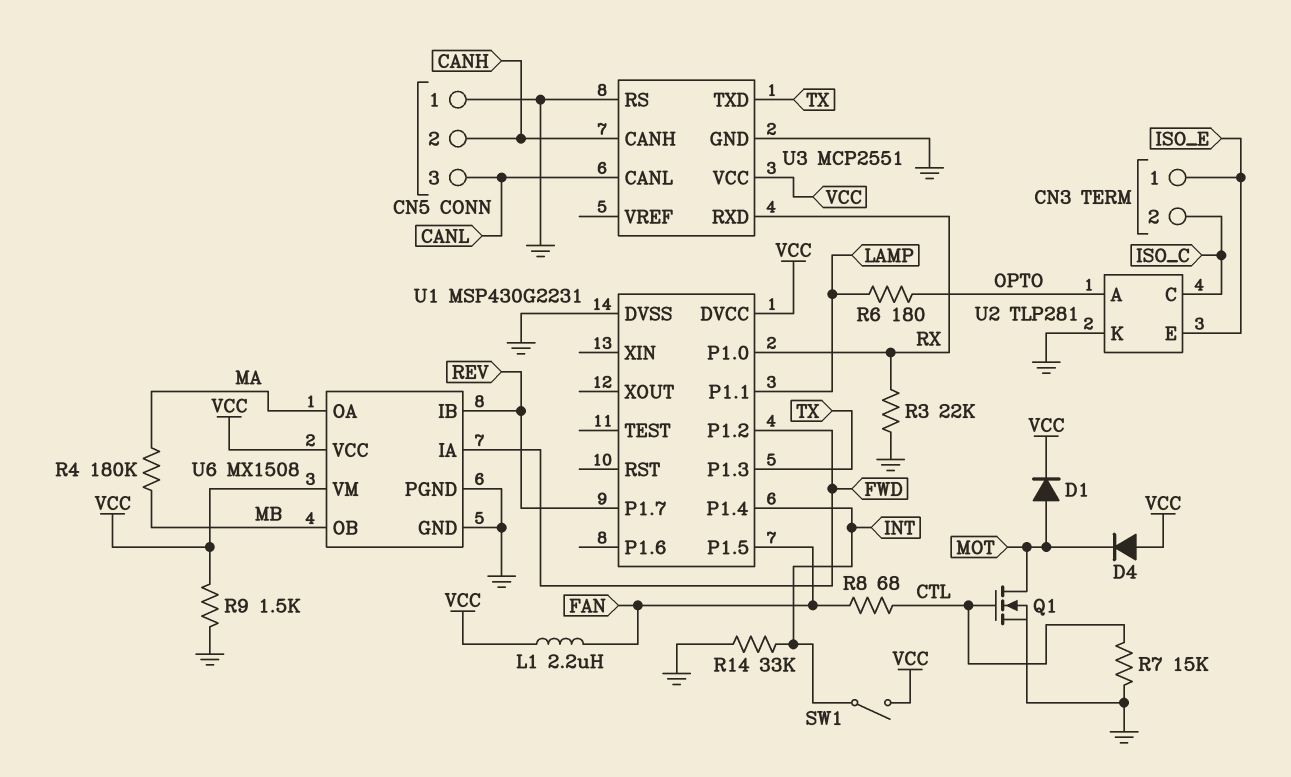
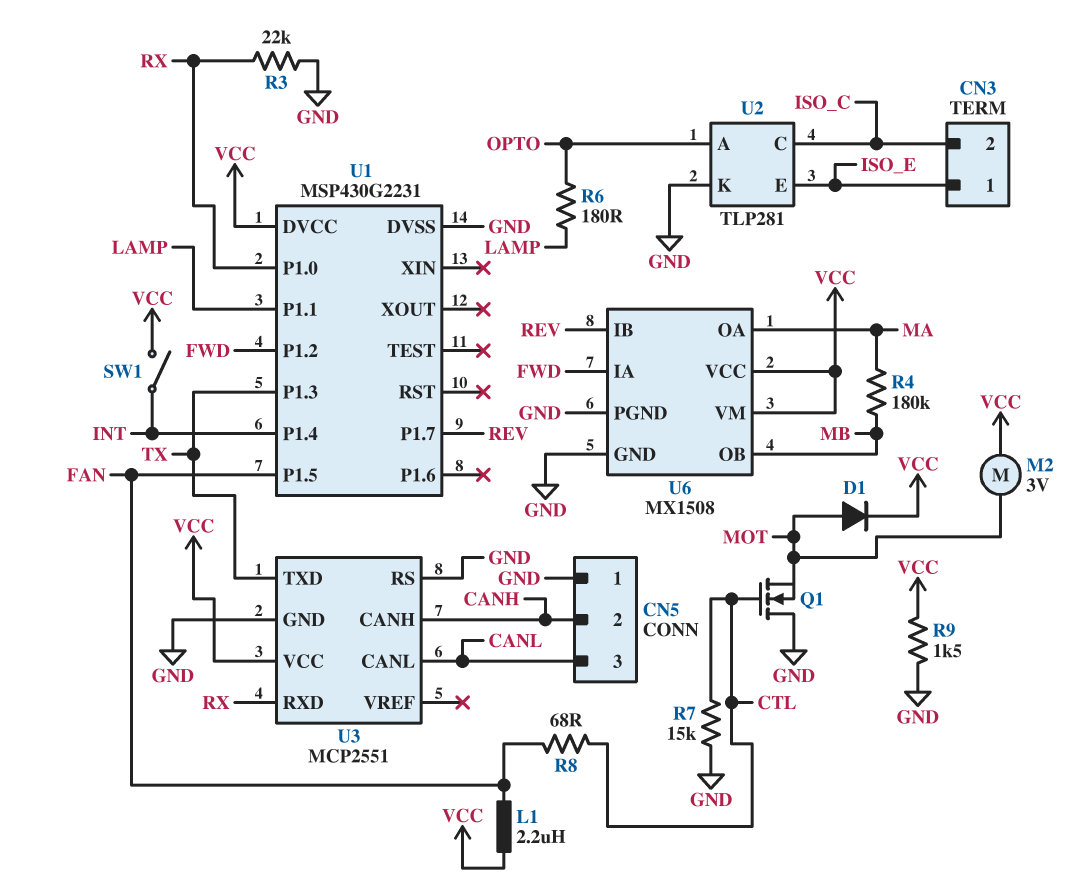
D4: diode (A VCC, K MOT) -> none
M2: none -> motor 3V (MOT, VCC)
Q1: NMOS (G CTL, D MOT, S GND) -> NMOS (G CTL, D GND, S MOT)
R14: 33k (GND, INT) -> none

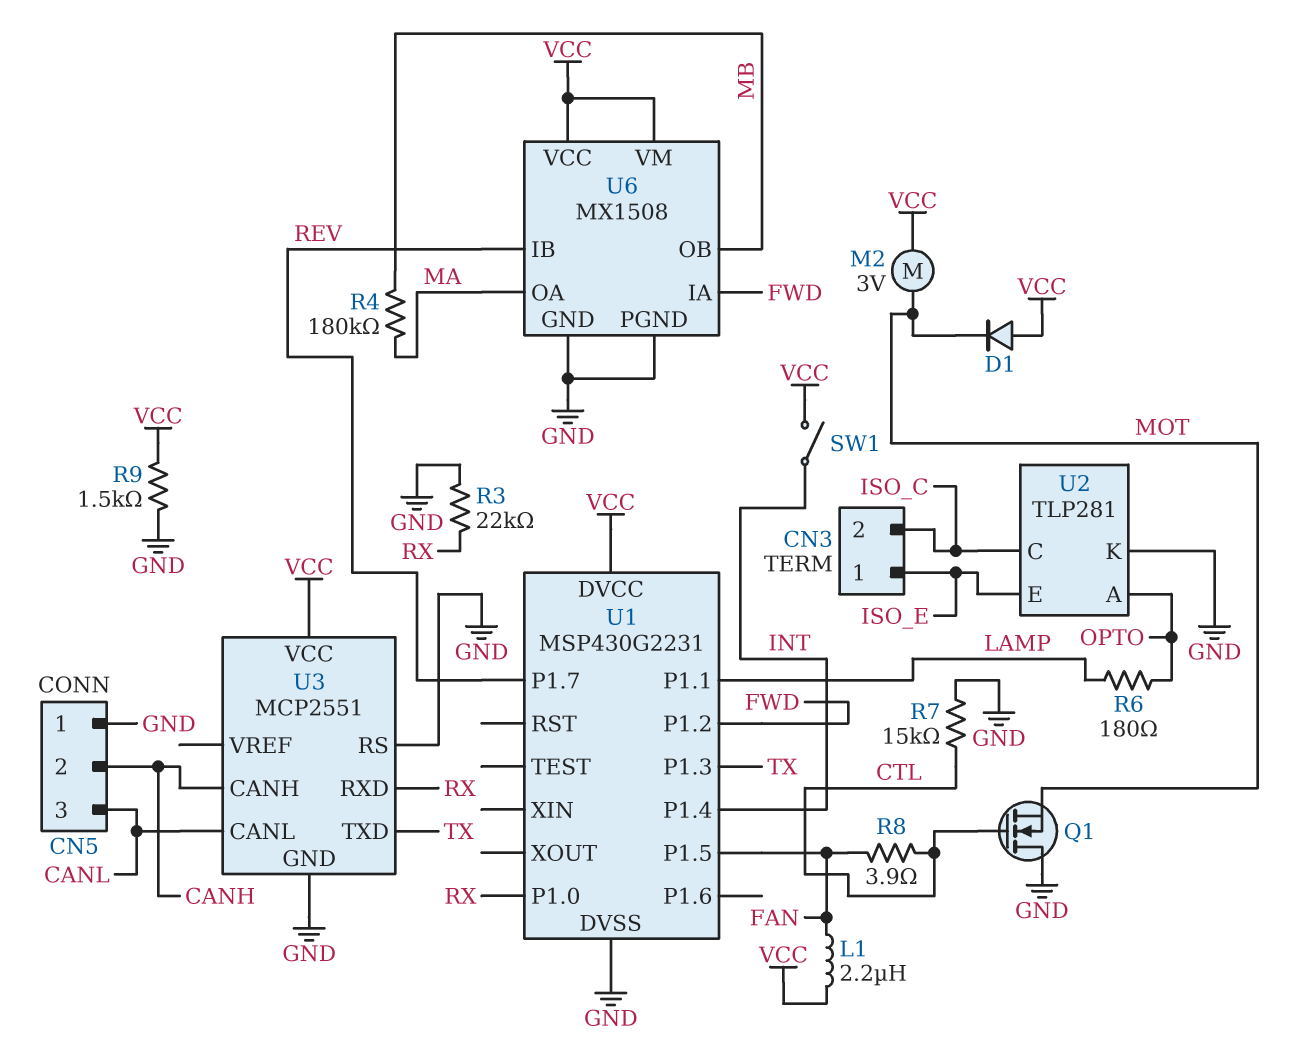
D1: diode (A MOT, K VCC) -> diode (A VCC, K MOT)
R8: 68 (CTL, FAN) -> 3.9 (CTL, FAN)

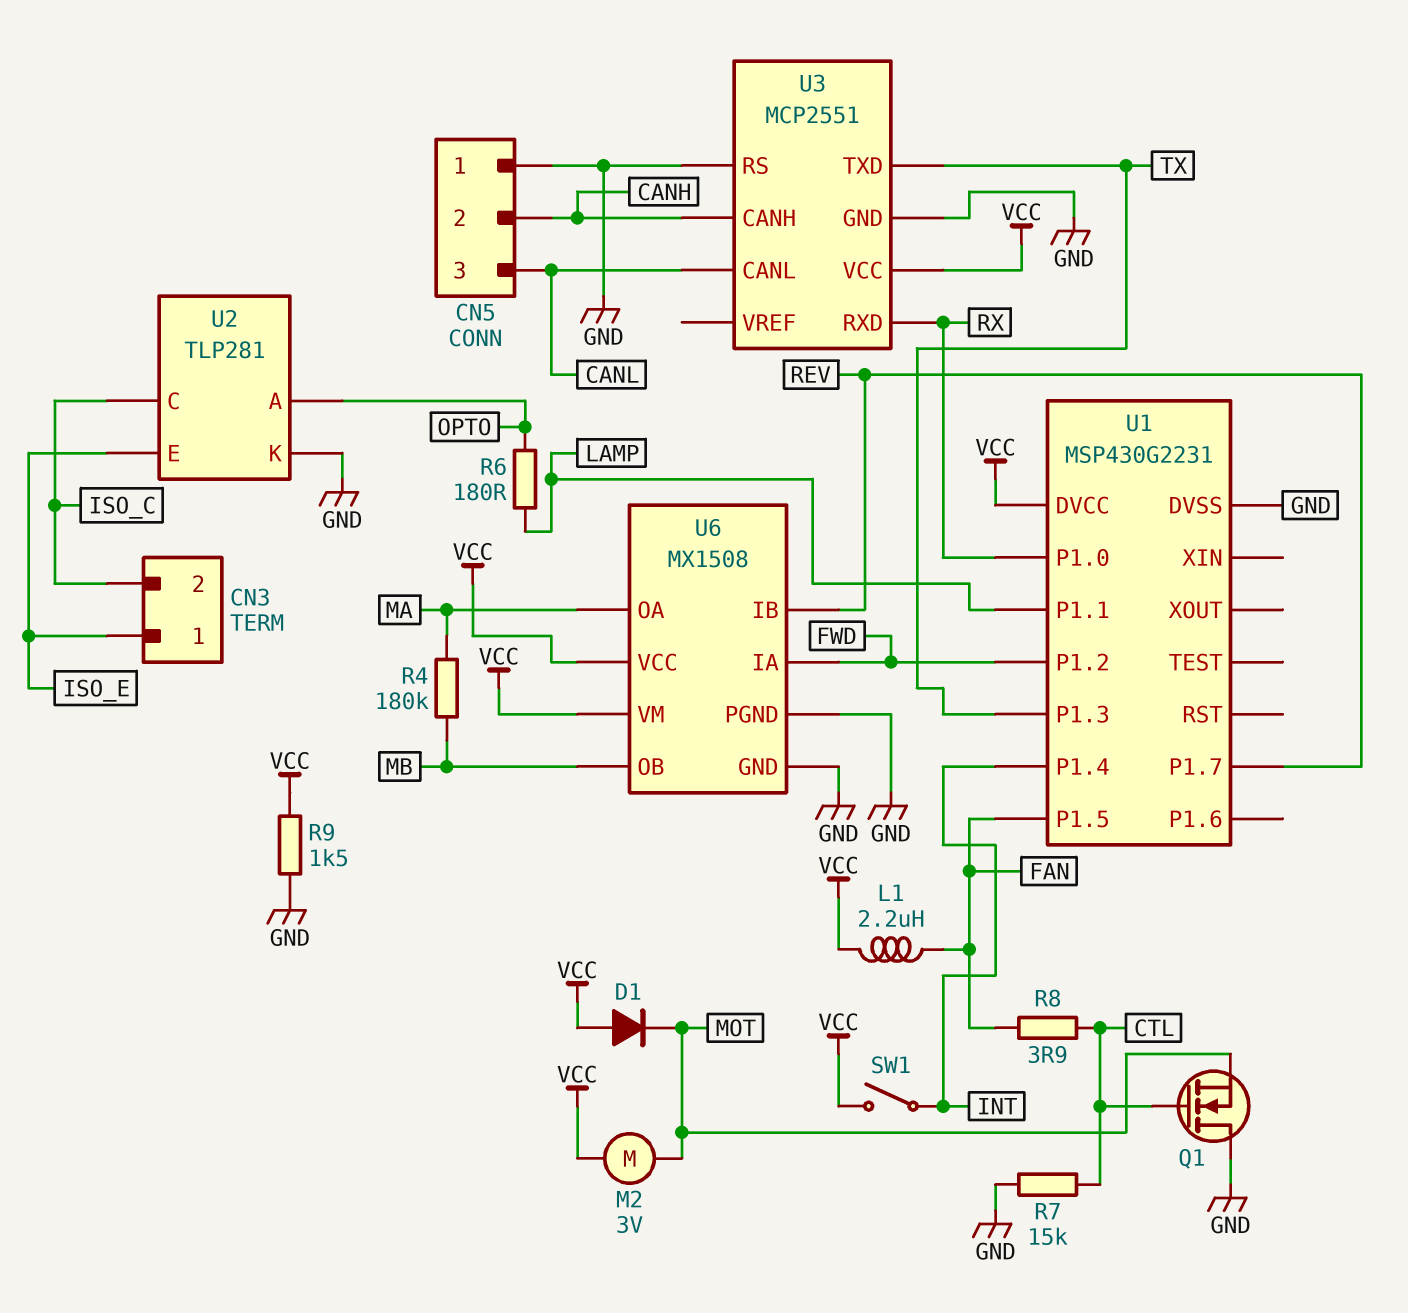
R3: 22k (GND, RX) -> none

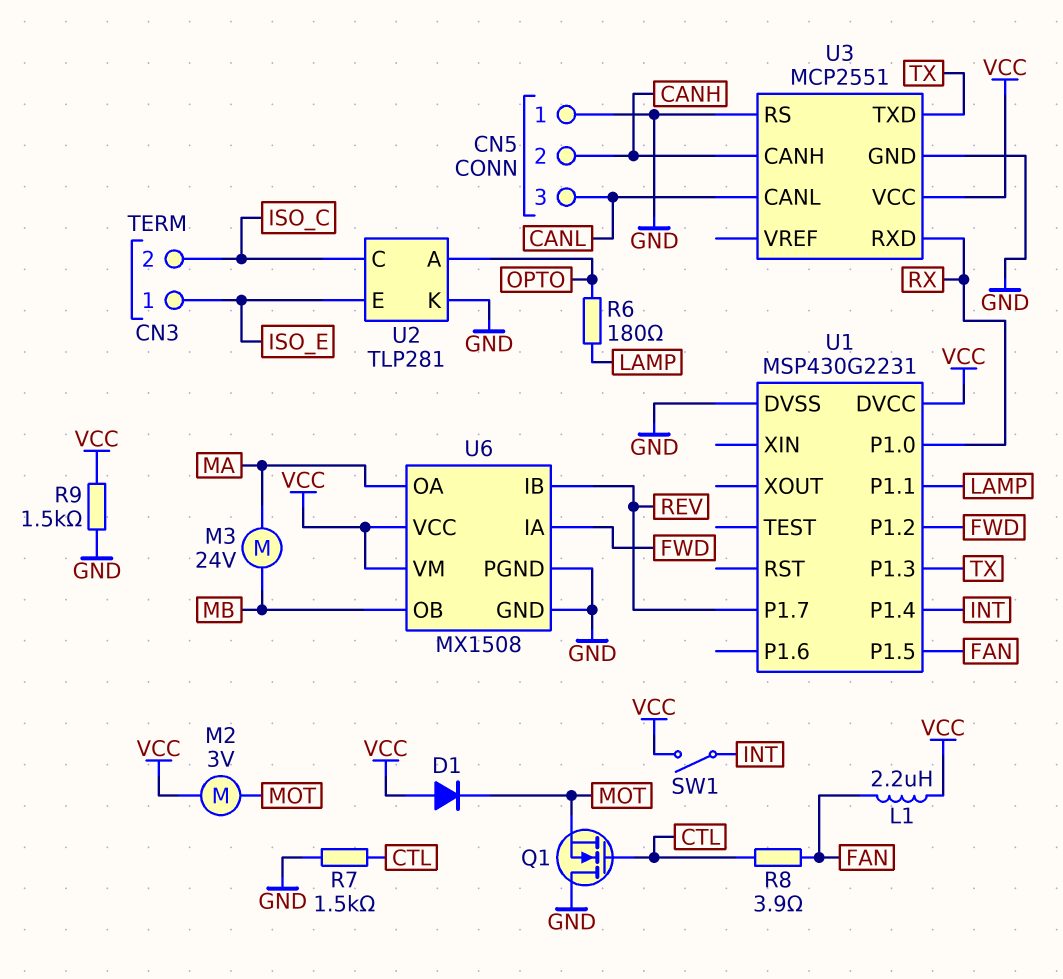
M3: none -> motor 24V (MA, MB)
R4: 180k (MA, MB) -> none
R7: 15k (CTL, GND) -> 1.5k (CTL, GND)

